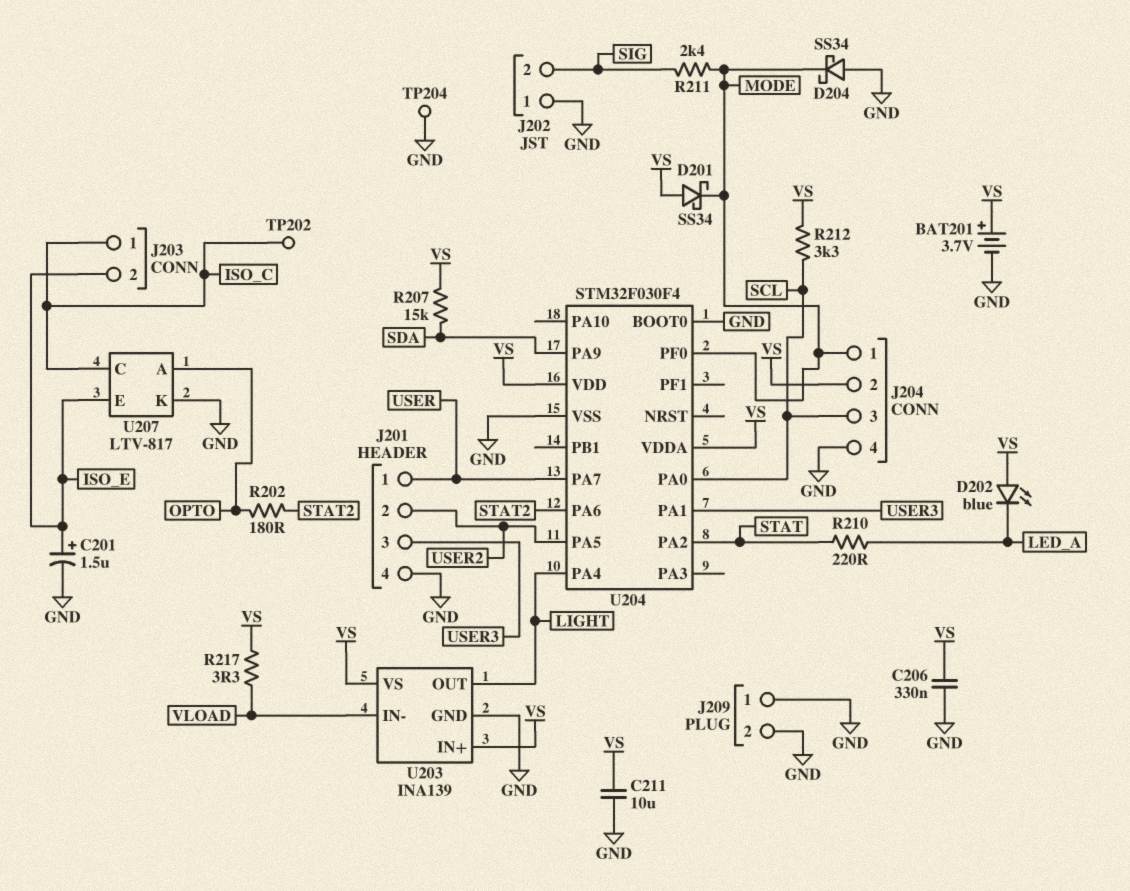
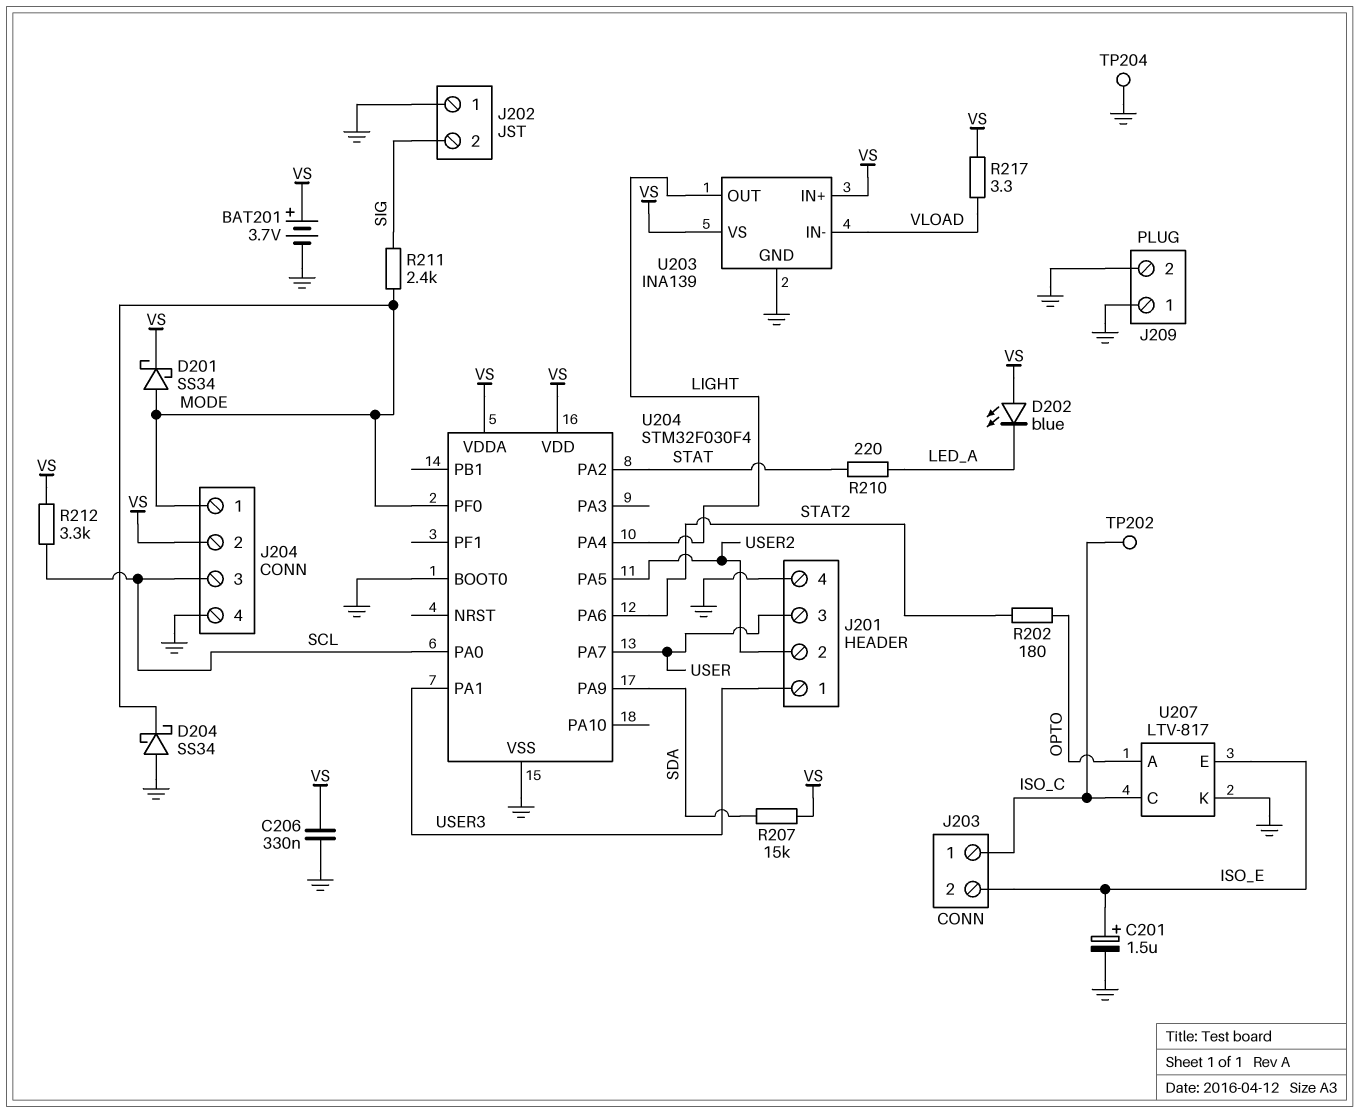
C211: 10uF (GND, VS) -> none
D201: schottky SS34 (A VS, K MODE) -> schottky SS34 (A MODE, K VS)
J201 pin 1: USER -> USER3
J201 pin 3: USER3 -> USER

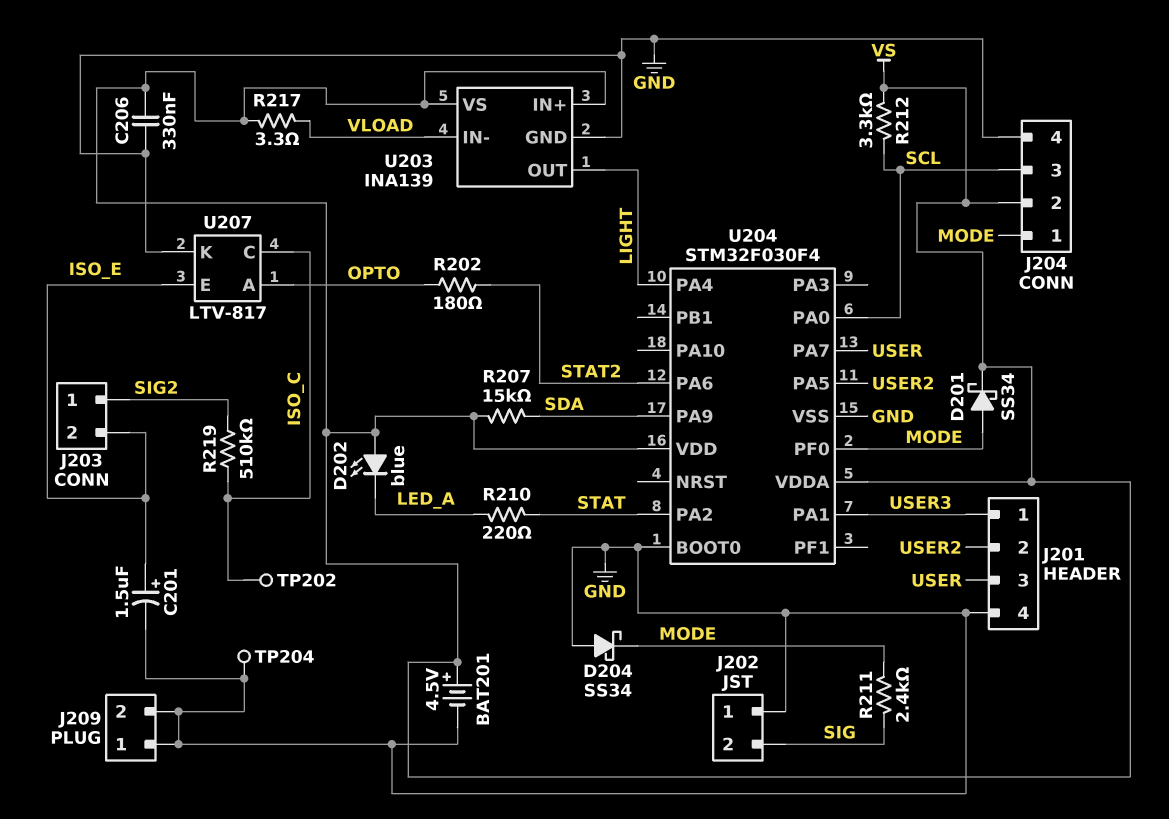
BAT201: 3.7V (plus VS, minus GND) -> 4.5V (plus VS, minus GND)
J203 pin 1: ISO_C -> SIG2
R219: none -> 510k (ISO_C, SIG2)

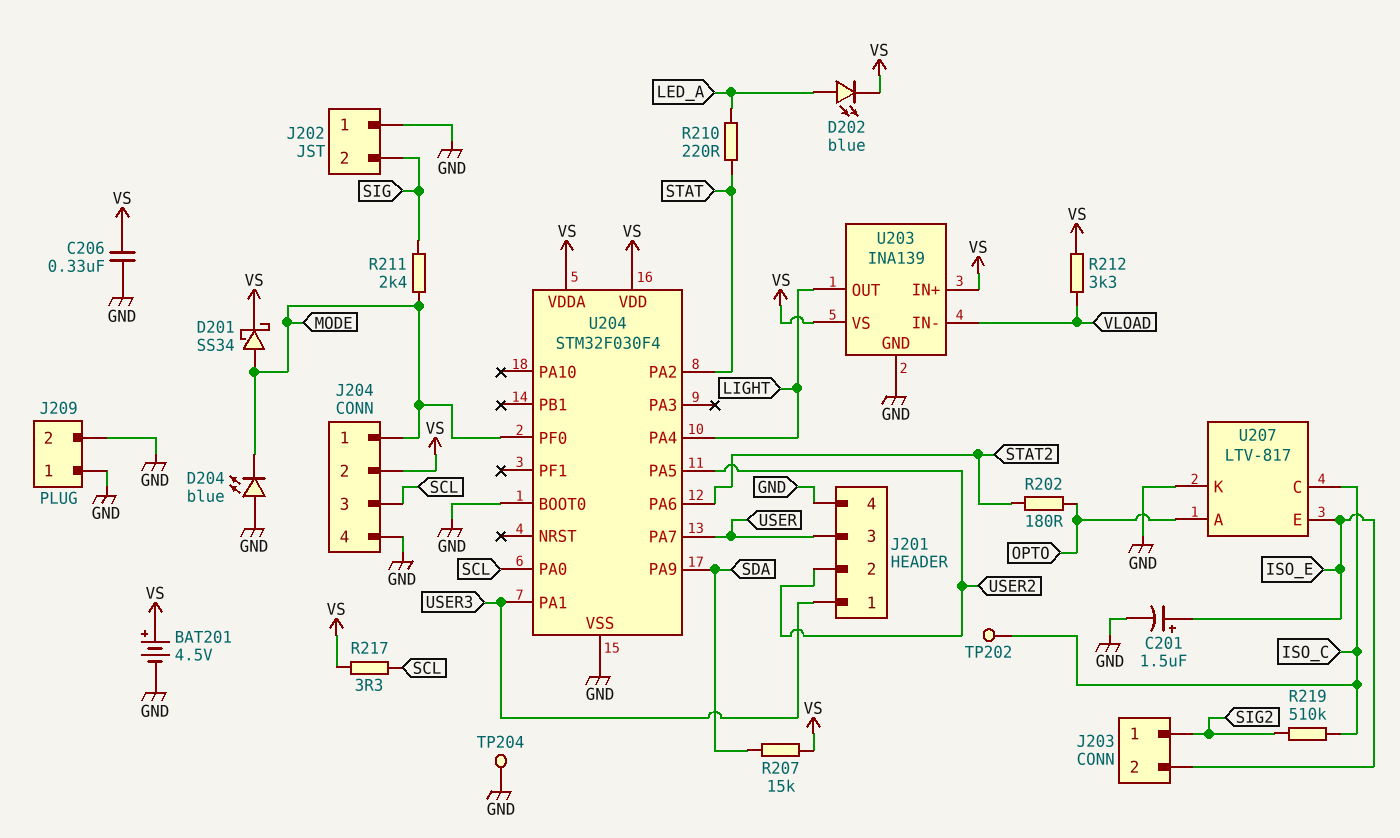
D202: LED blue (A VS, K LED_A) -> LED blue (A LED_A, K VS)
D204: schottky SS34 (A GND, K MODE) -> LED blue (A GND, K MODE)
R212: 3.3k (SCL, VS) -> 3.3k (VLOAD, VS)
R217: 3.3 (VLOAD, VS) -> 3.3 (SCL, VS)

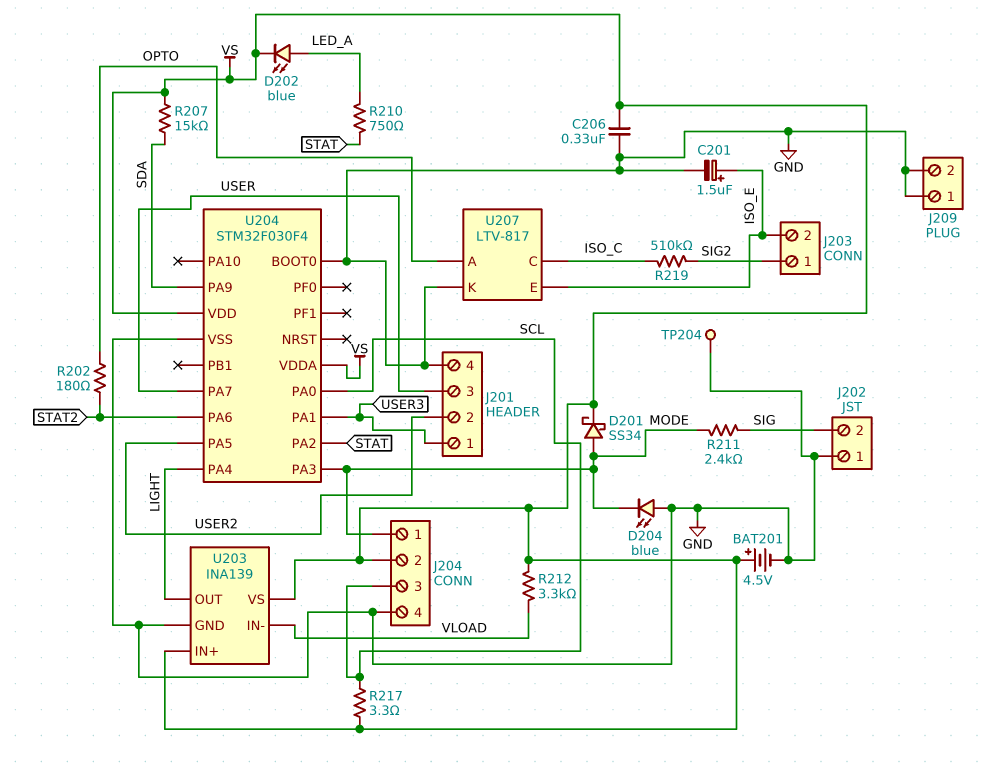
R210: 220 (LED_A, STAT) -> 750 (LED_A, STAT)
TP202: test point (ISO_C) -> none
U204 pin PA3: none -> MODE
U204 pin PF0: MODE -> none

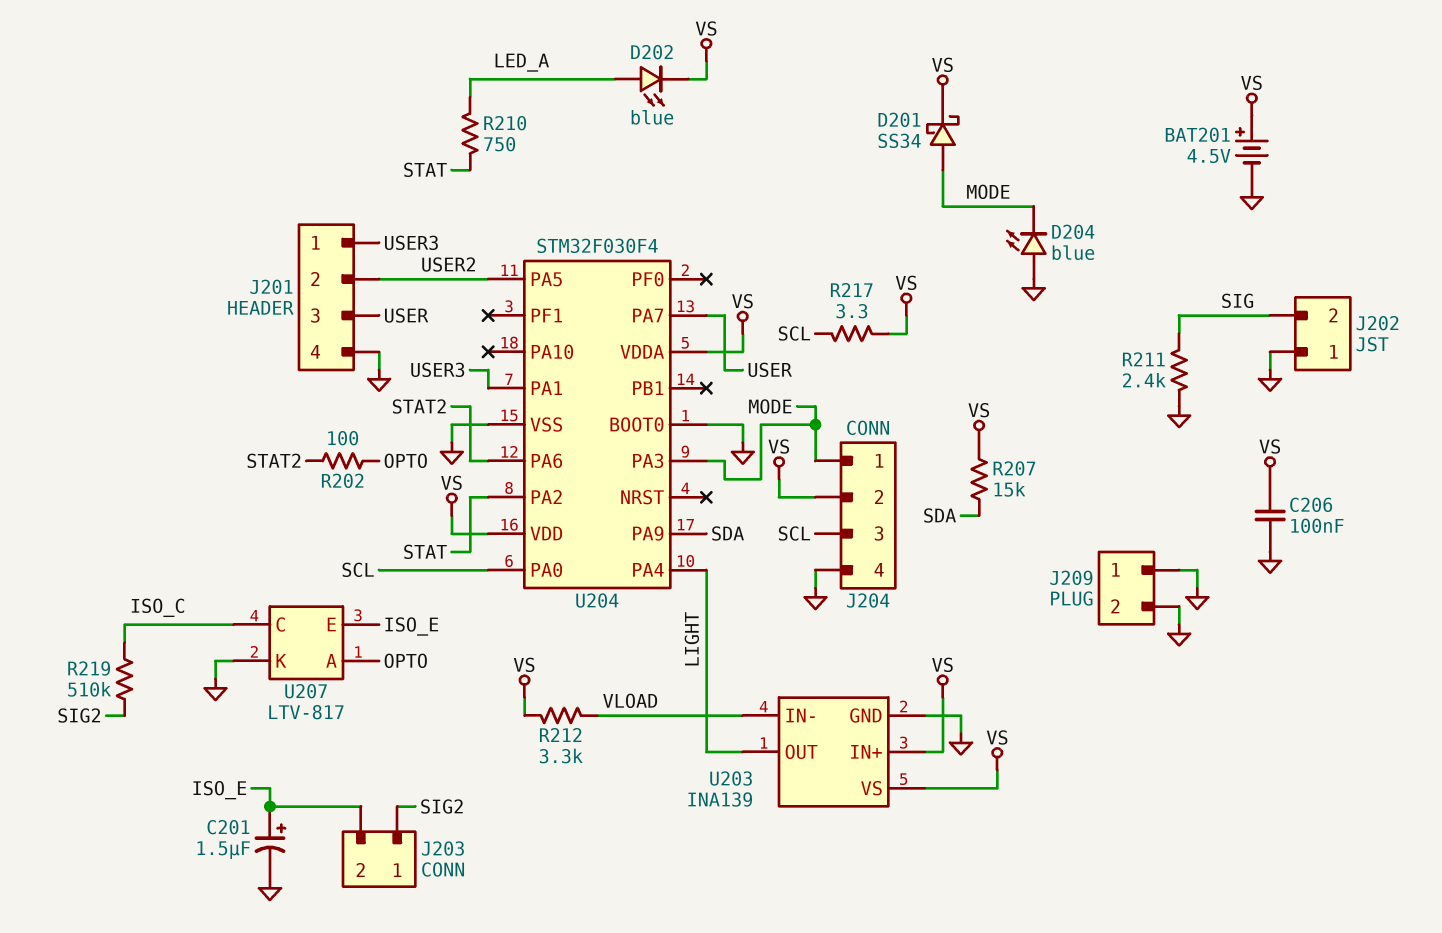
C206: 330nF (GND, VS) -> 100nF (GND, VS)
R202: 180 (OPTO, STAT2) -> 100 (OPTO, STAT2)
R211: 2.4k (MODE, SIG) -> 2.4k (GND, SIG)
TP204: test point (GND) -> none

